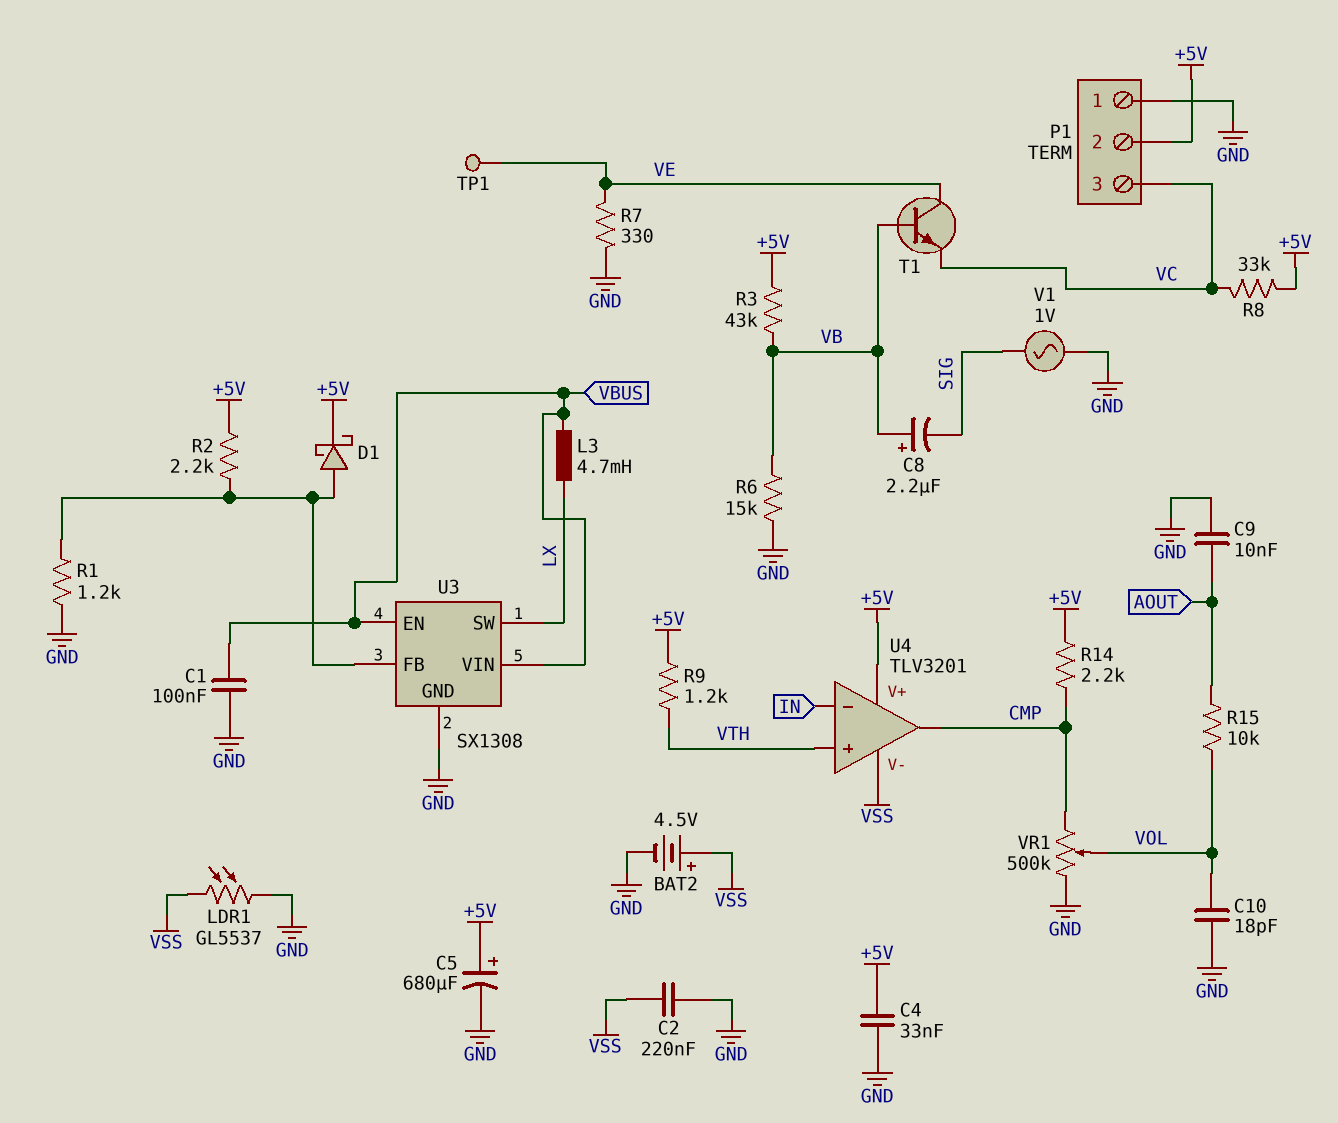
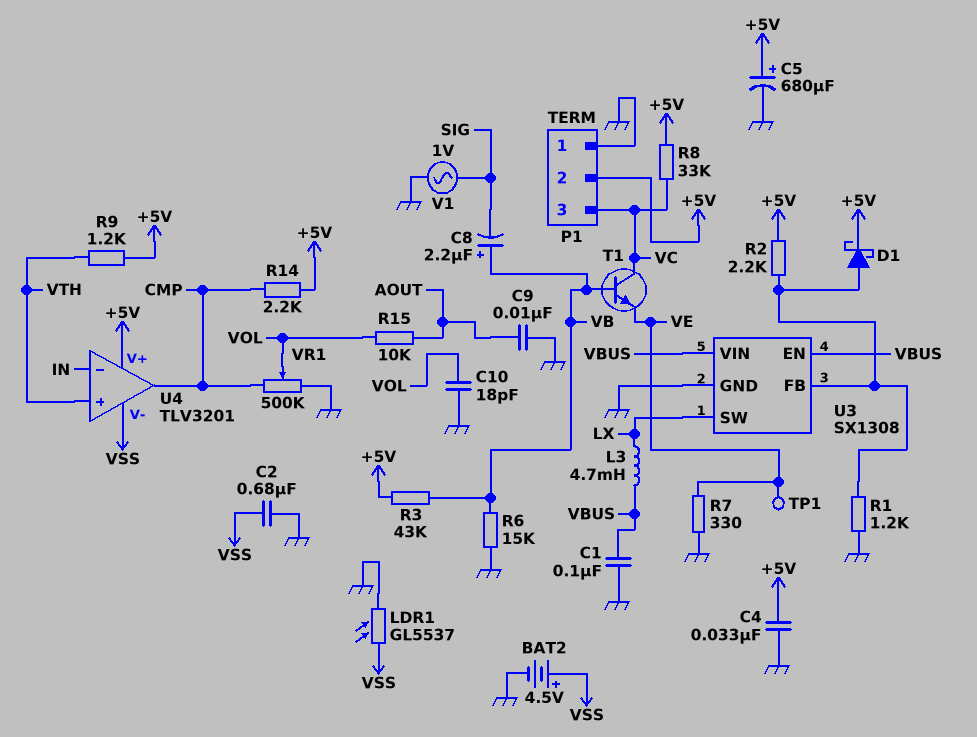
C2: 220nF (GND, VSS) -> 680nF (GND, VSS)
T1: NPN (B VB, C VE, E VC) -> NPN (B VB, C VC, E VE)

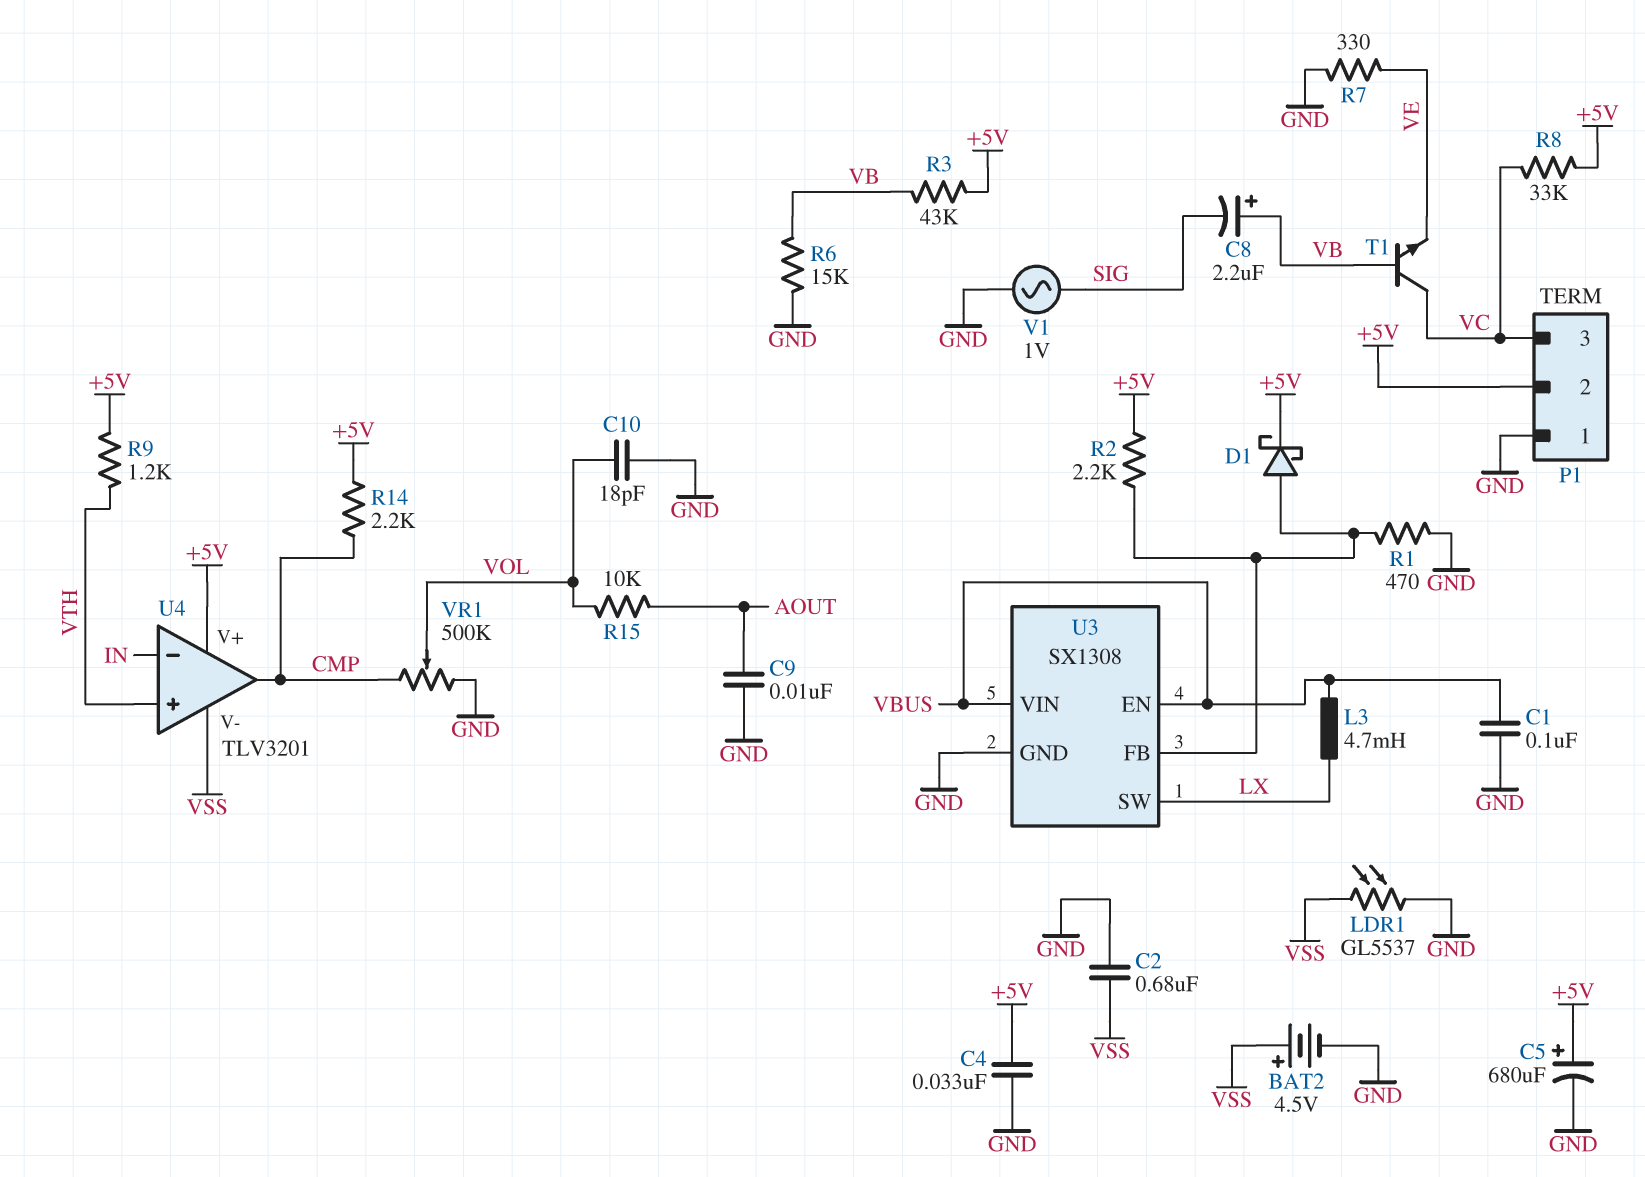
R1: 1.2k (GND, U3/FB) -> 470 (GND, U3/FB)
TP1: test point (VE) -> none

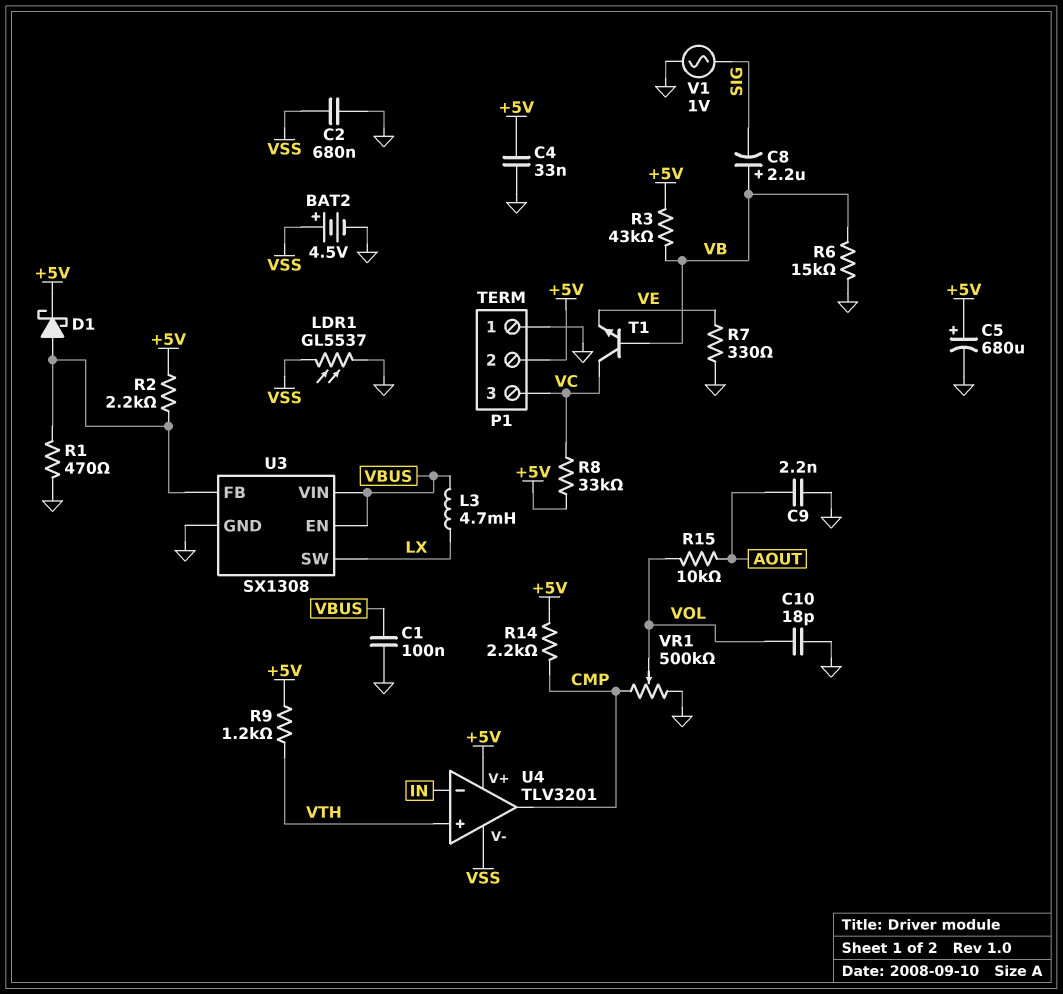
C9: 10nF (AOUT, GND) -> 2.2nF (AOUT, GND)

